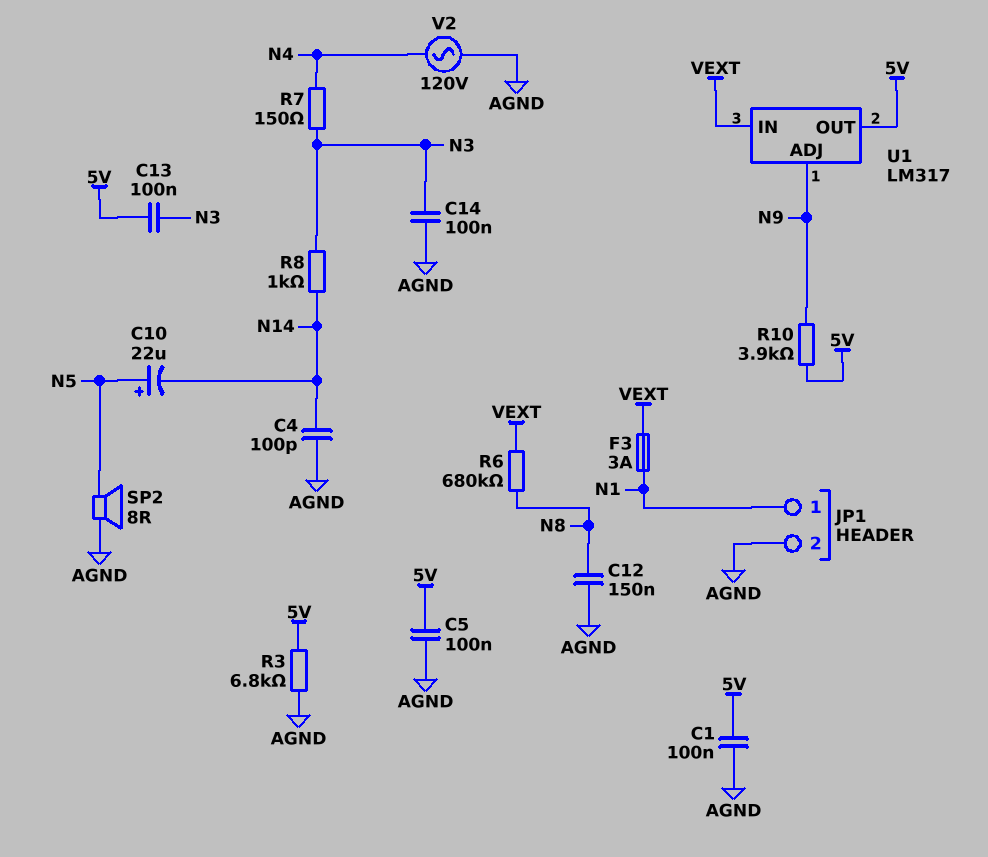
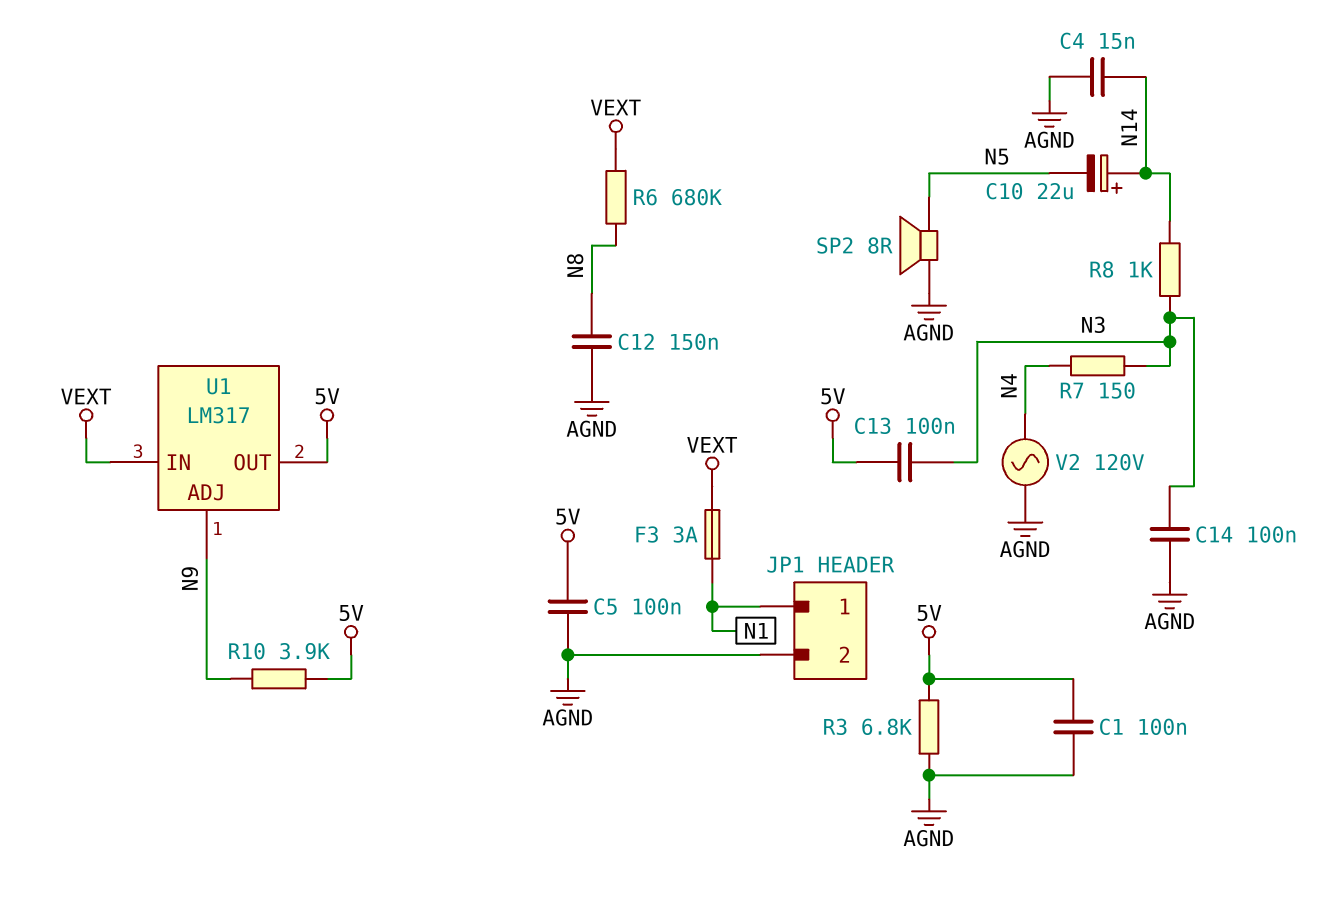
C4: 100pF (AGND, N14) -> 15nF (AGND, N14)
C10: 22uF (plus N5, minus N14) -> 22uF (plus N14, minus N5)

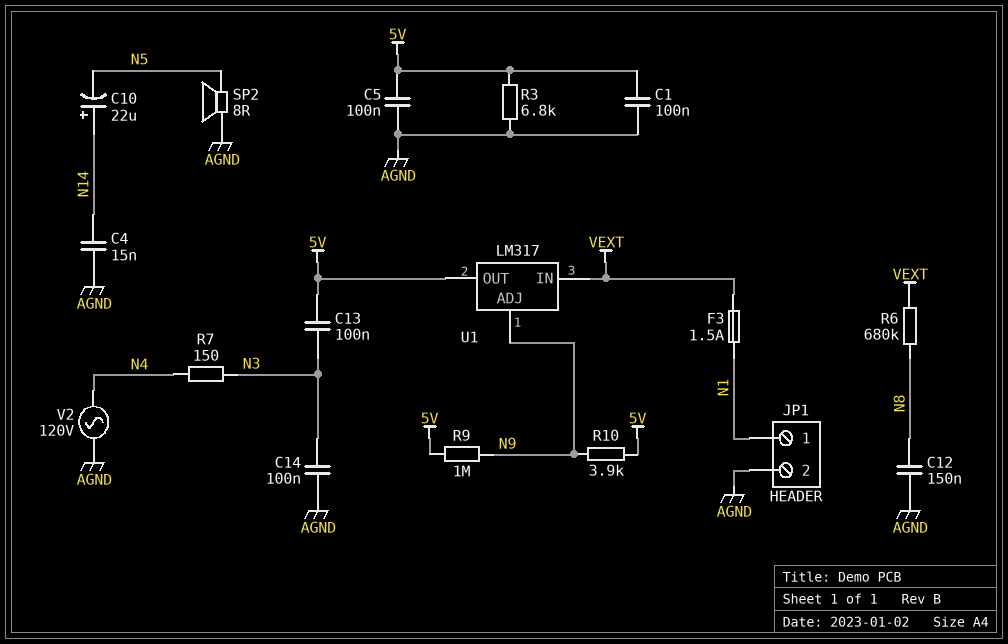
F3: 3A (N1, VEXT) -> 1.5A (N1, VEXT)
R8: 1k (N3, N14) -> none
R9: none -> 1M (5V, N9)

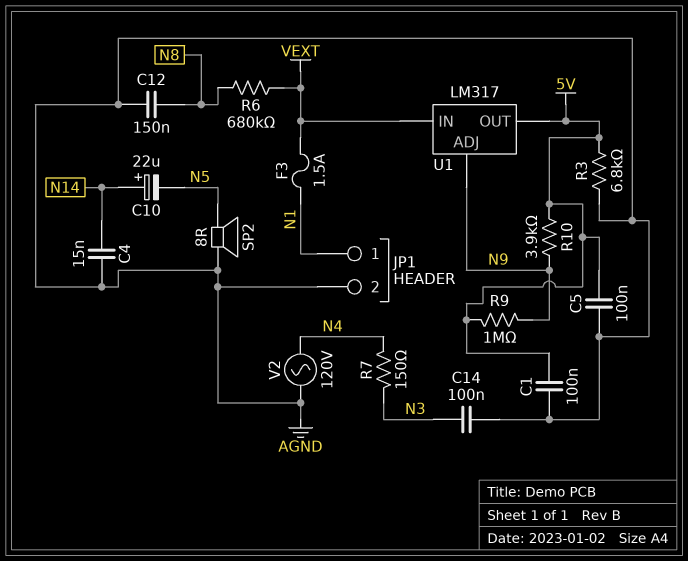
C13: 100nF (5V, N3) -> none

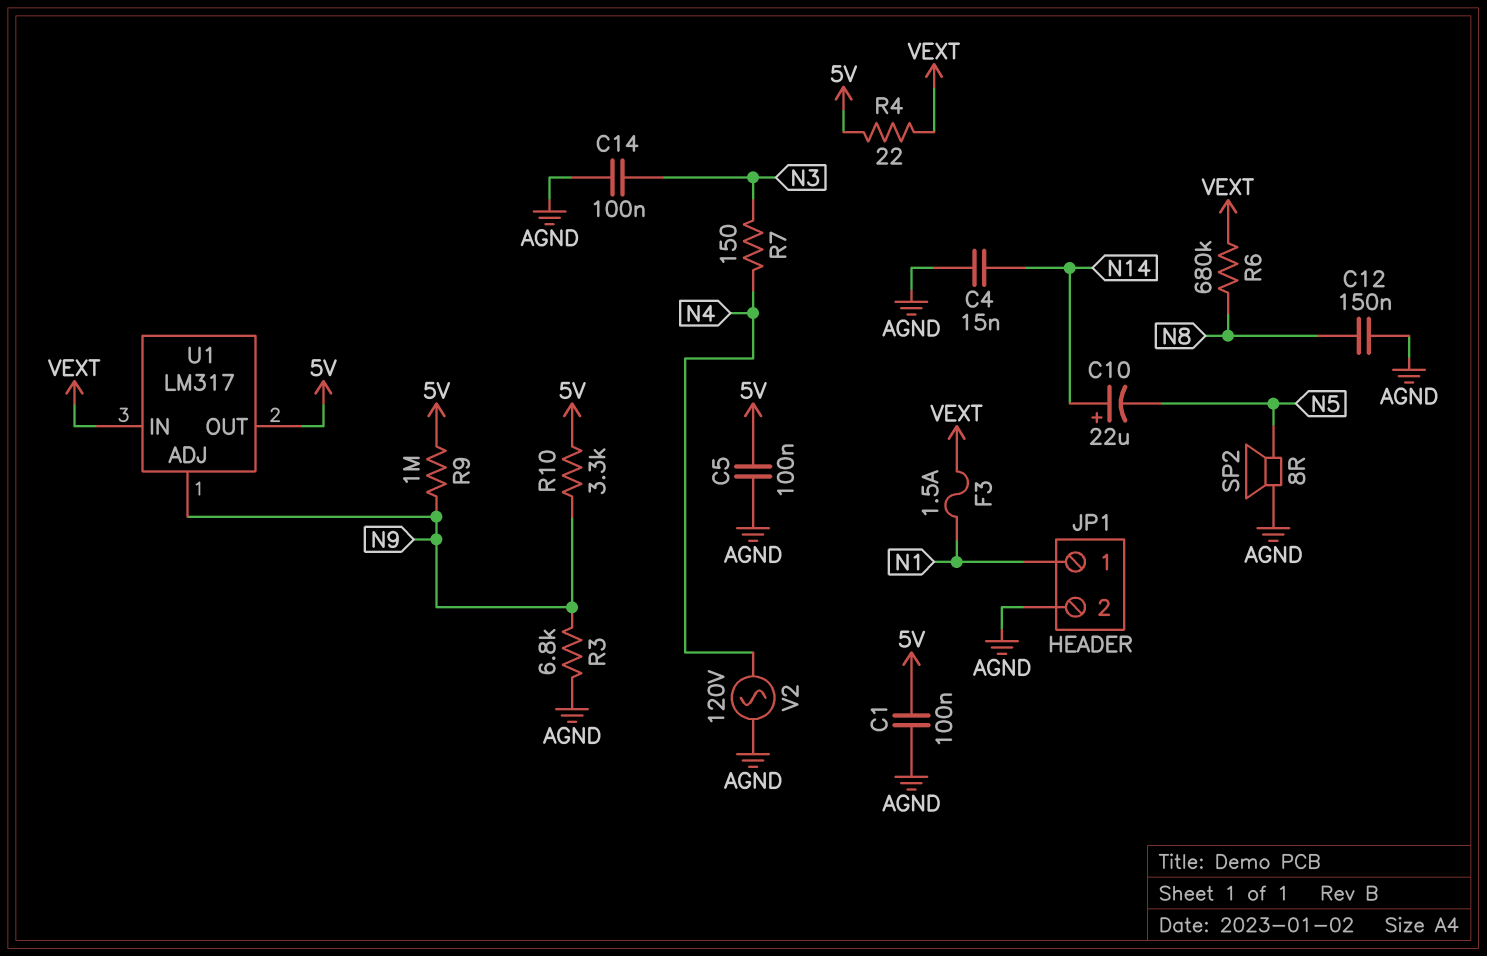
R3: 6.8k (5V, AGND) -> 6.8k (AGND, N9)
R4: none -> 22 (5V, VEXT)
R10: 3.9k (5V, N9) -> 3.3k (5V, N9)

